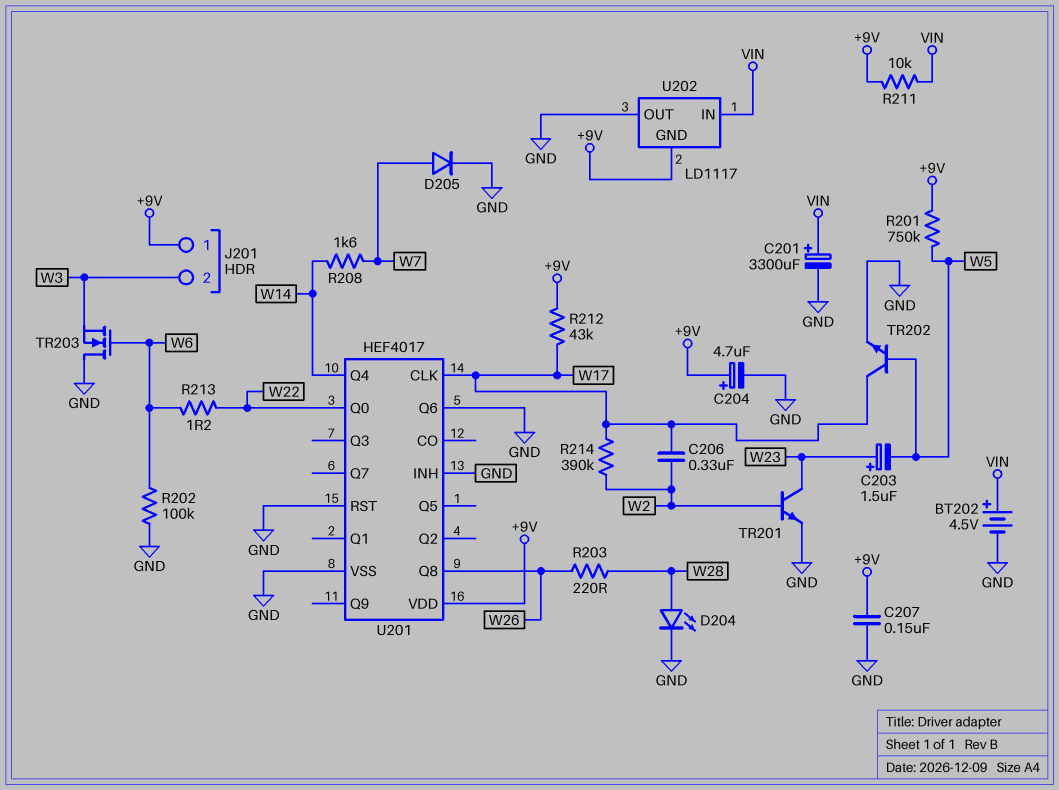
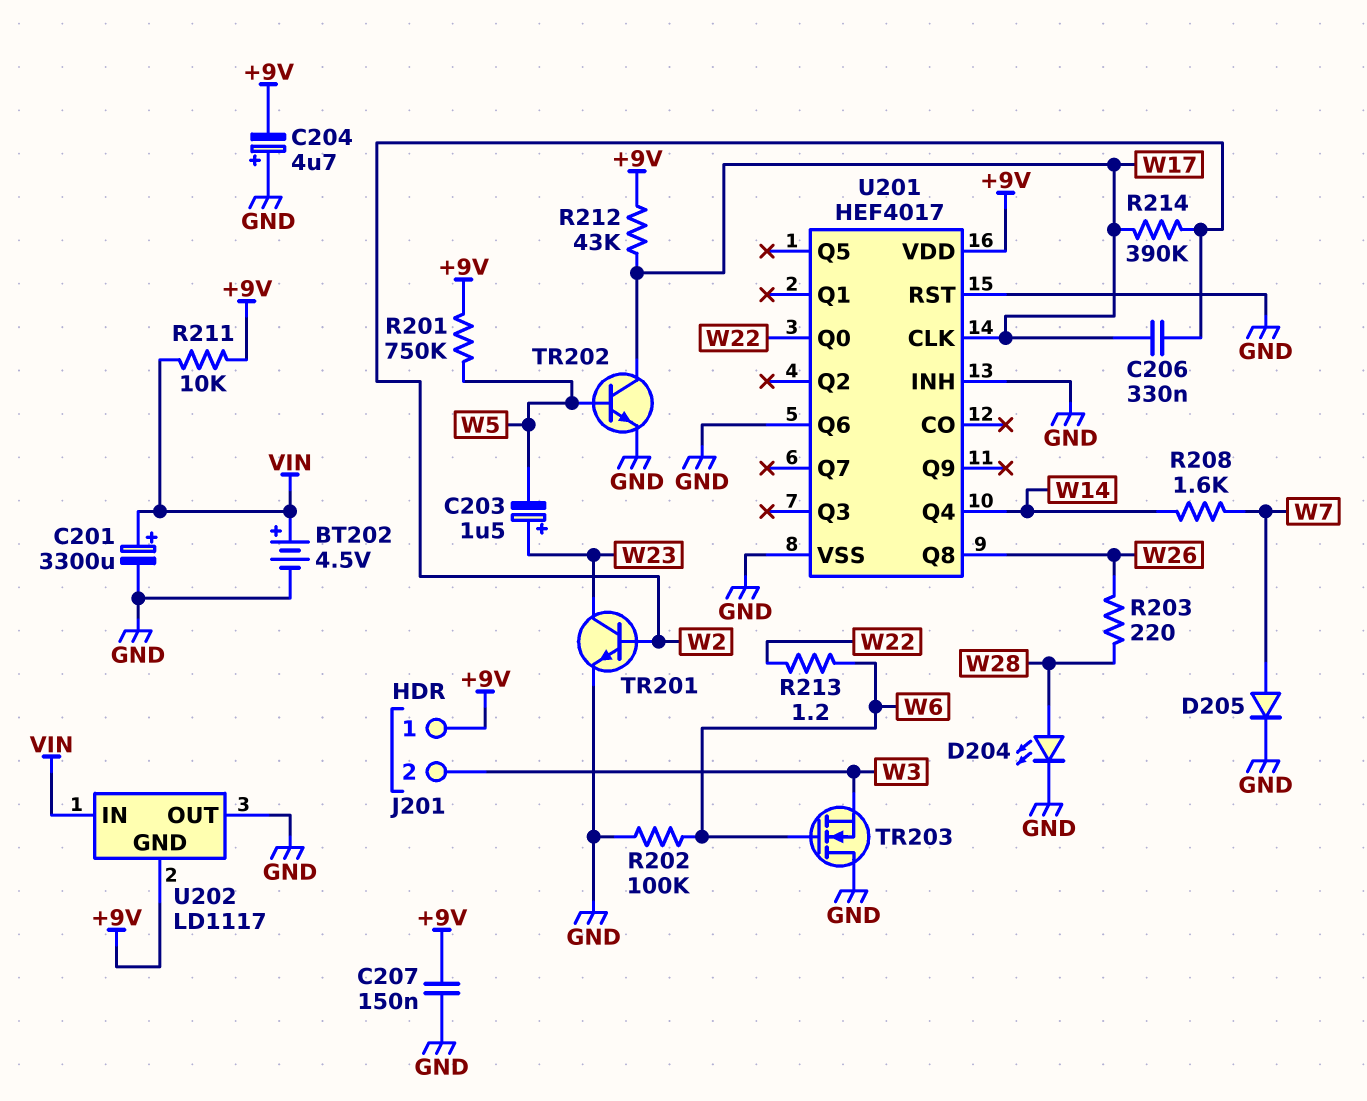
C204: 4.7uF (plus +9V, minus GND) -> 4.7uF (plus GND, minus +9V)

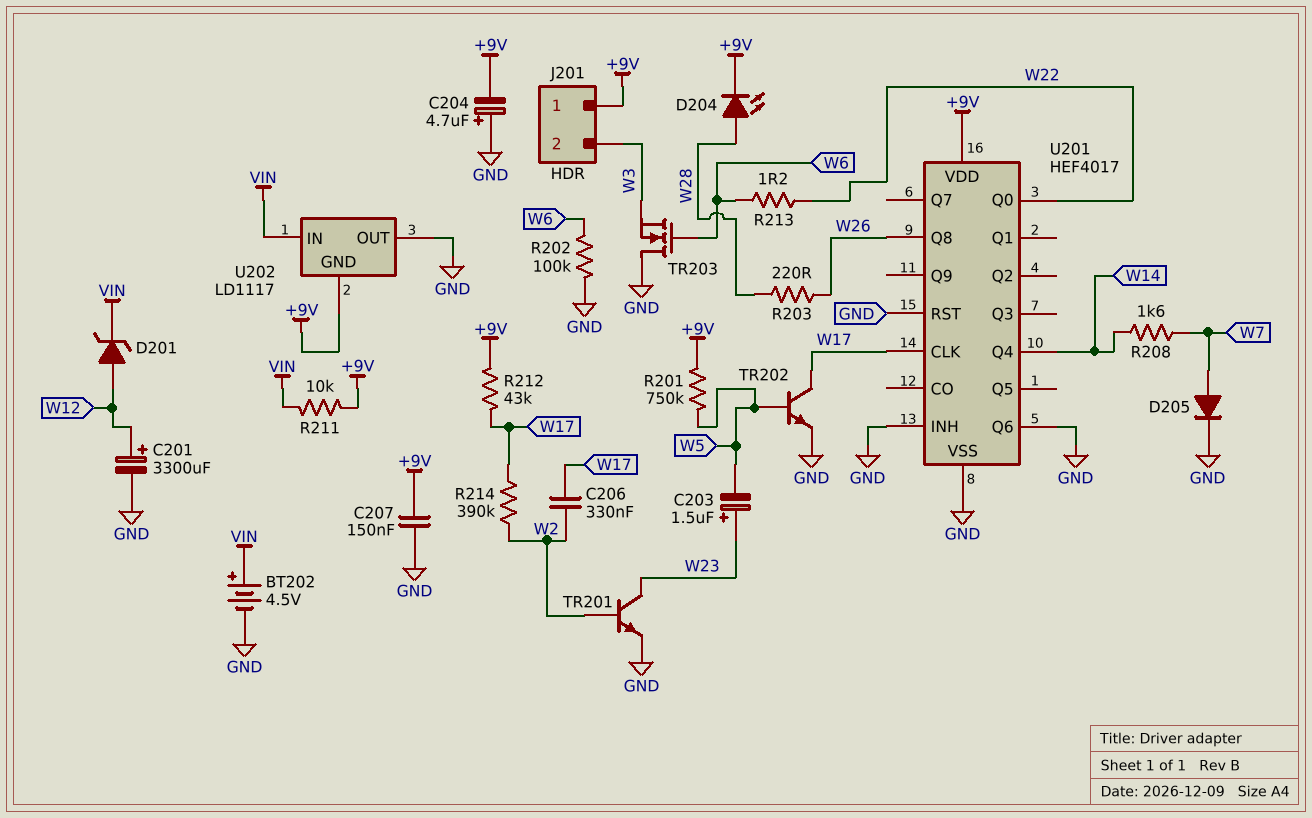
C201: 3300uF (plus VIN, minus GND) -> 3300uF (plus W12, minus GND)
D201: none -> zener (A W12, K VIN)
D204: LED (A W28, K GND) -> LED (A W28, K +9V)

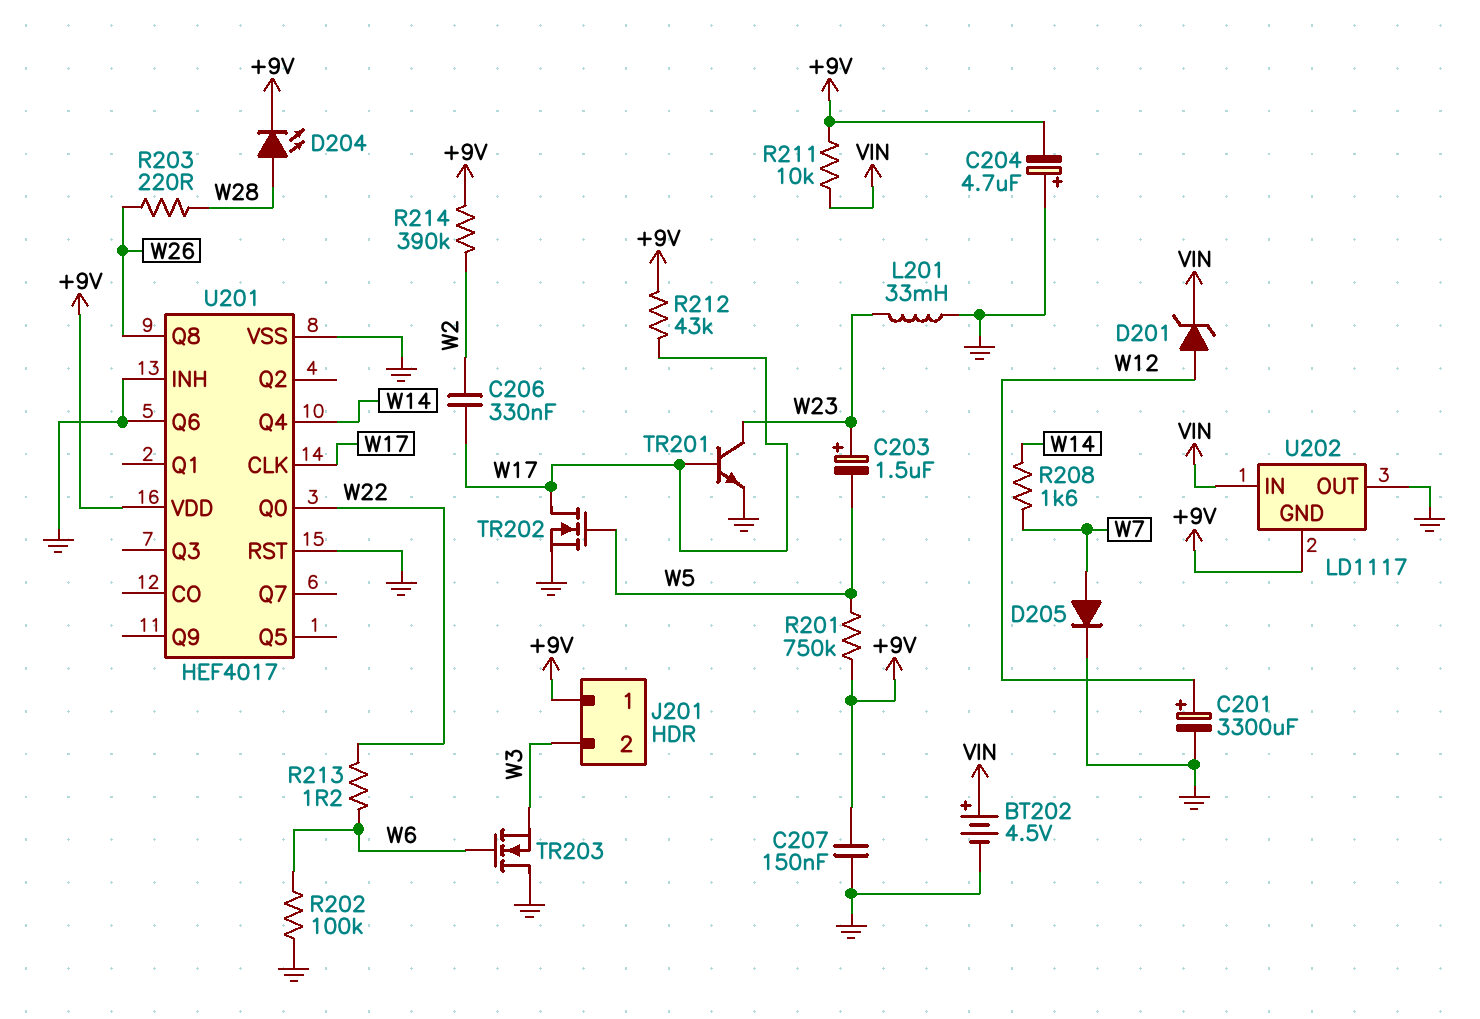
L201: none -> 33mH (GND, W23)
R214: 390k (W2, W17) -> 390k (+9V, W2)
TR201: NPN (B W2, C W23, E GND) -> NPN (B W17, C W23, E GND)
TR202: NPN (B W5, C W17, E GND) -> NMOS (G W5, D W17, S GND)

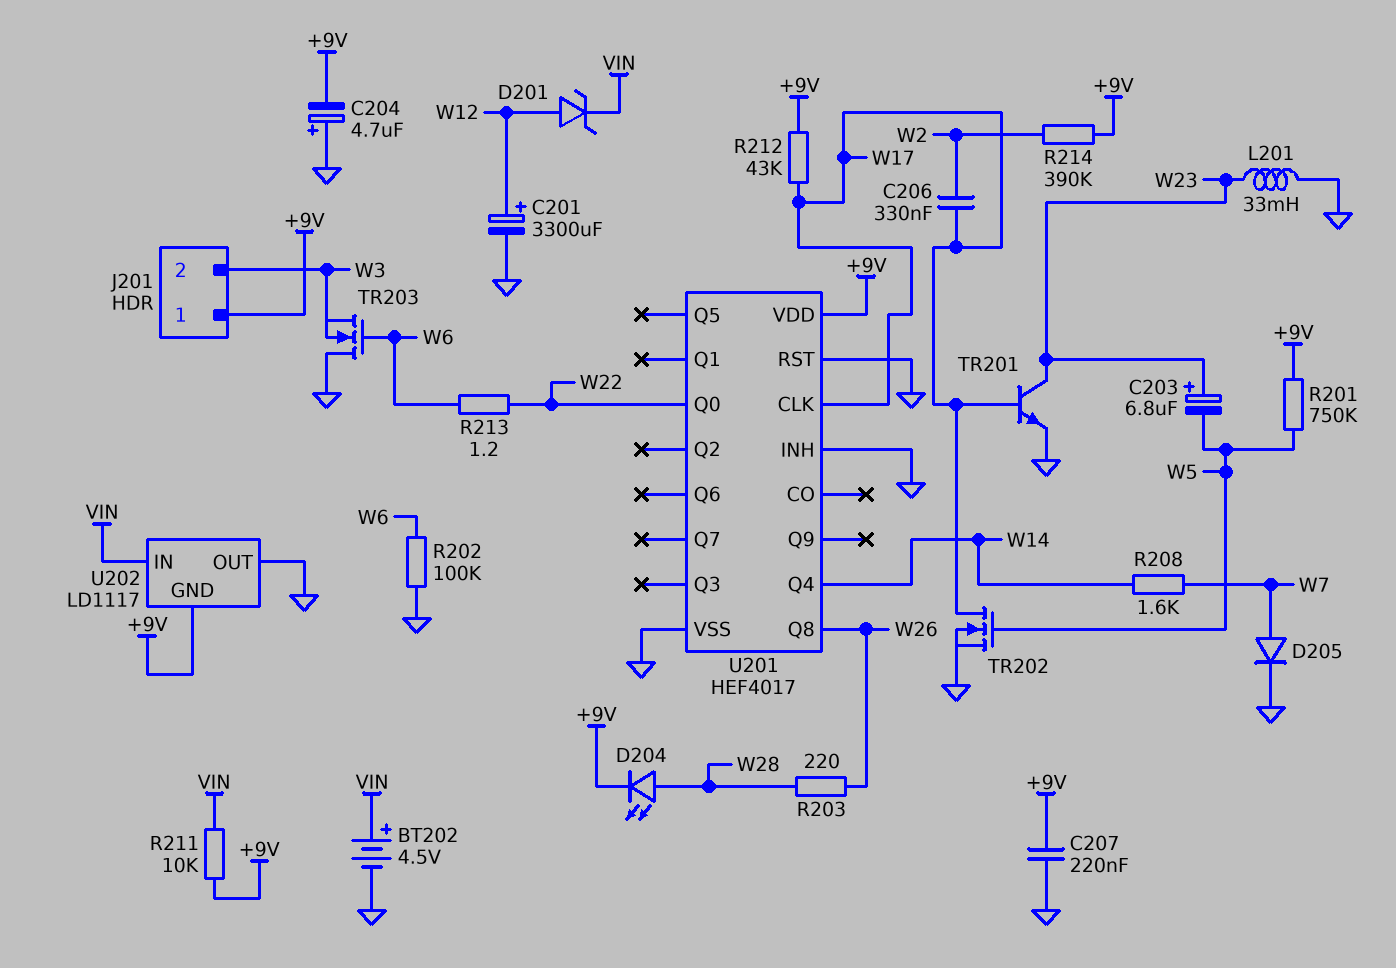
C203: 1.5uF (plus W23, minus W5) -> 6.8uF (plus W23, minus W5)
C207: 150nF (+9V, GND) -> 220nF (+9V, GND)
U201 pin Q6: GND -> none

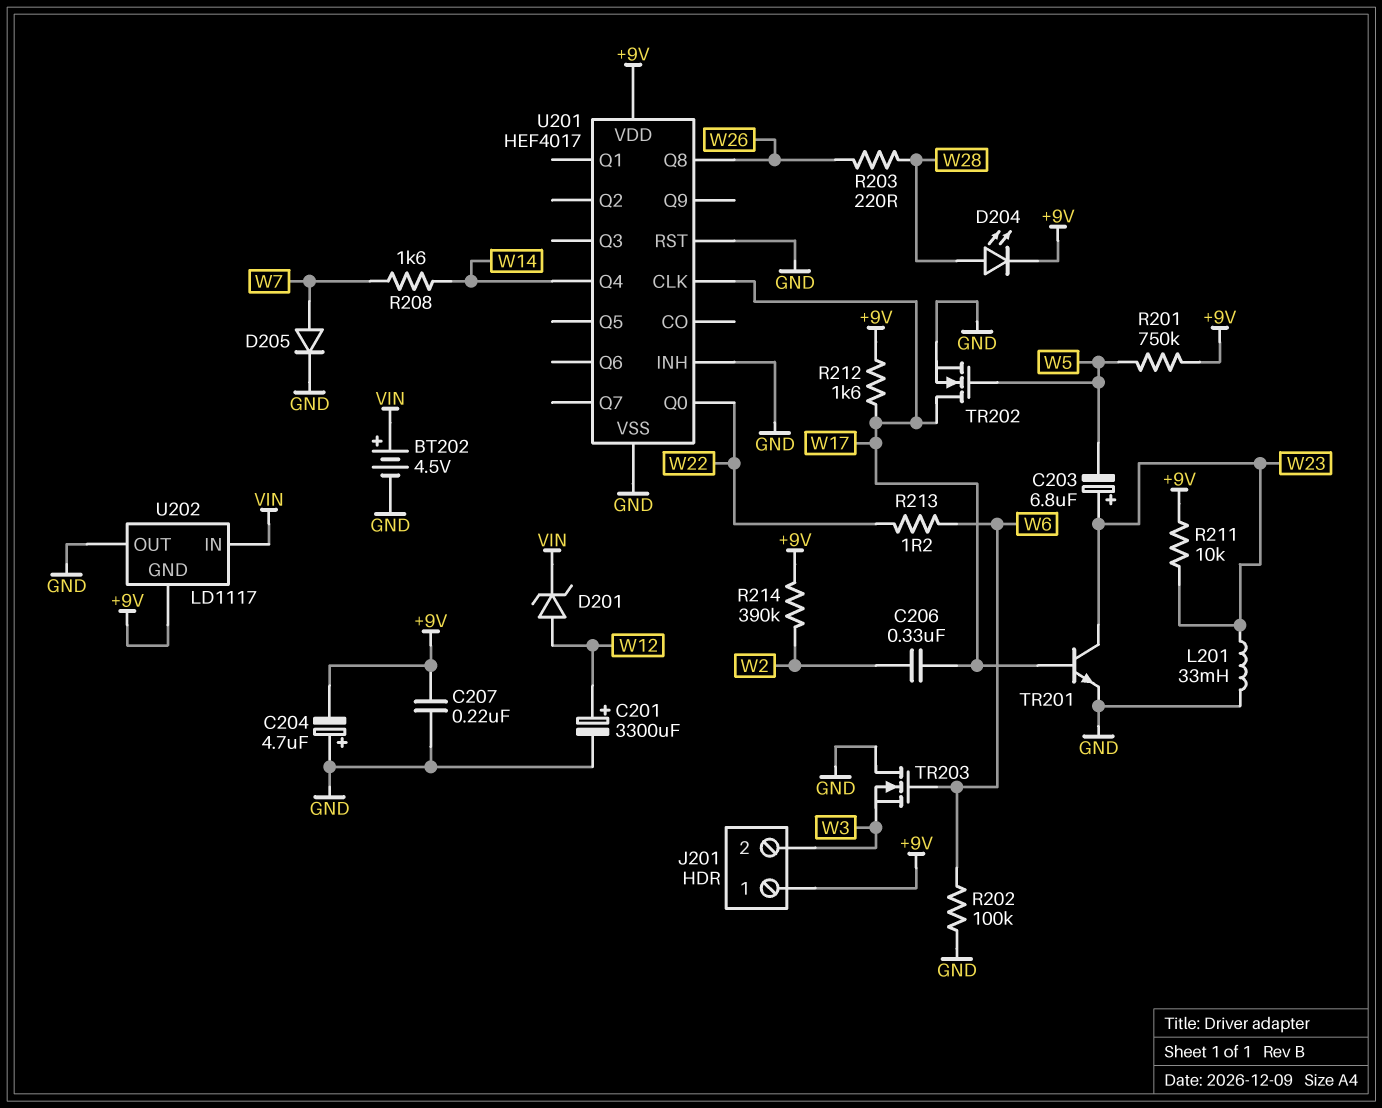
R211: 10k (+9V, VIN) -> 10k (+9V, W23)
R212: 43k (+9V, W17) -> 1.6k (+9V, W17)

